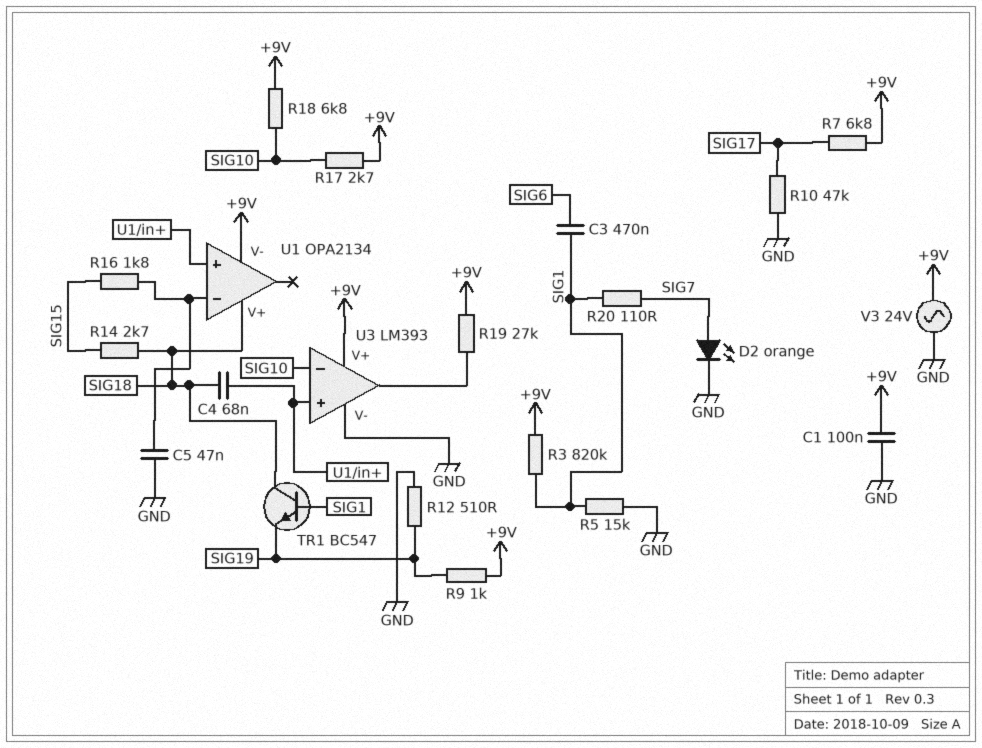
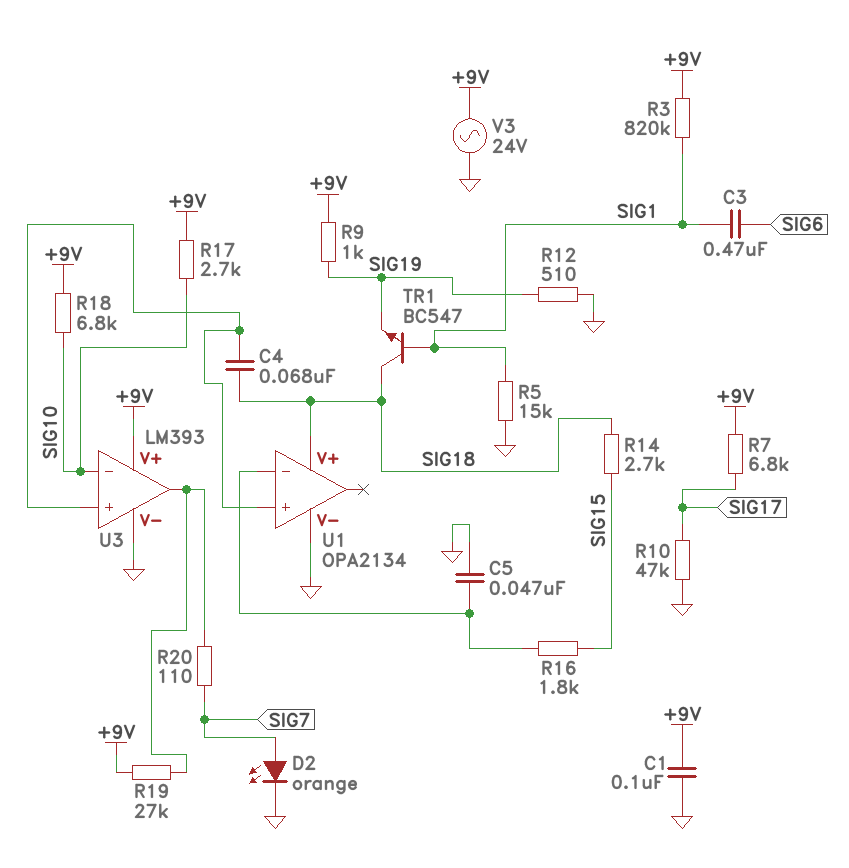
R20: 110 (SIG1, SIG7) -> 110 (SIG7, U3/out)
U1 pin V-: +9V -> GND

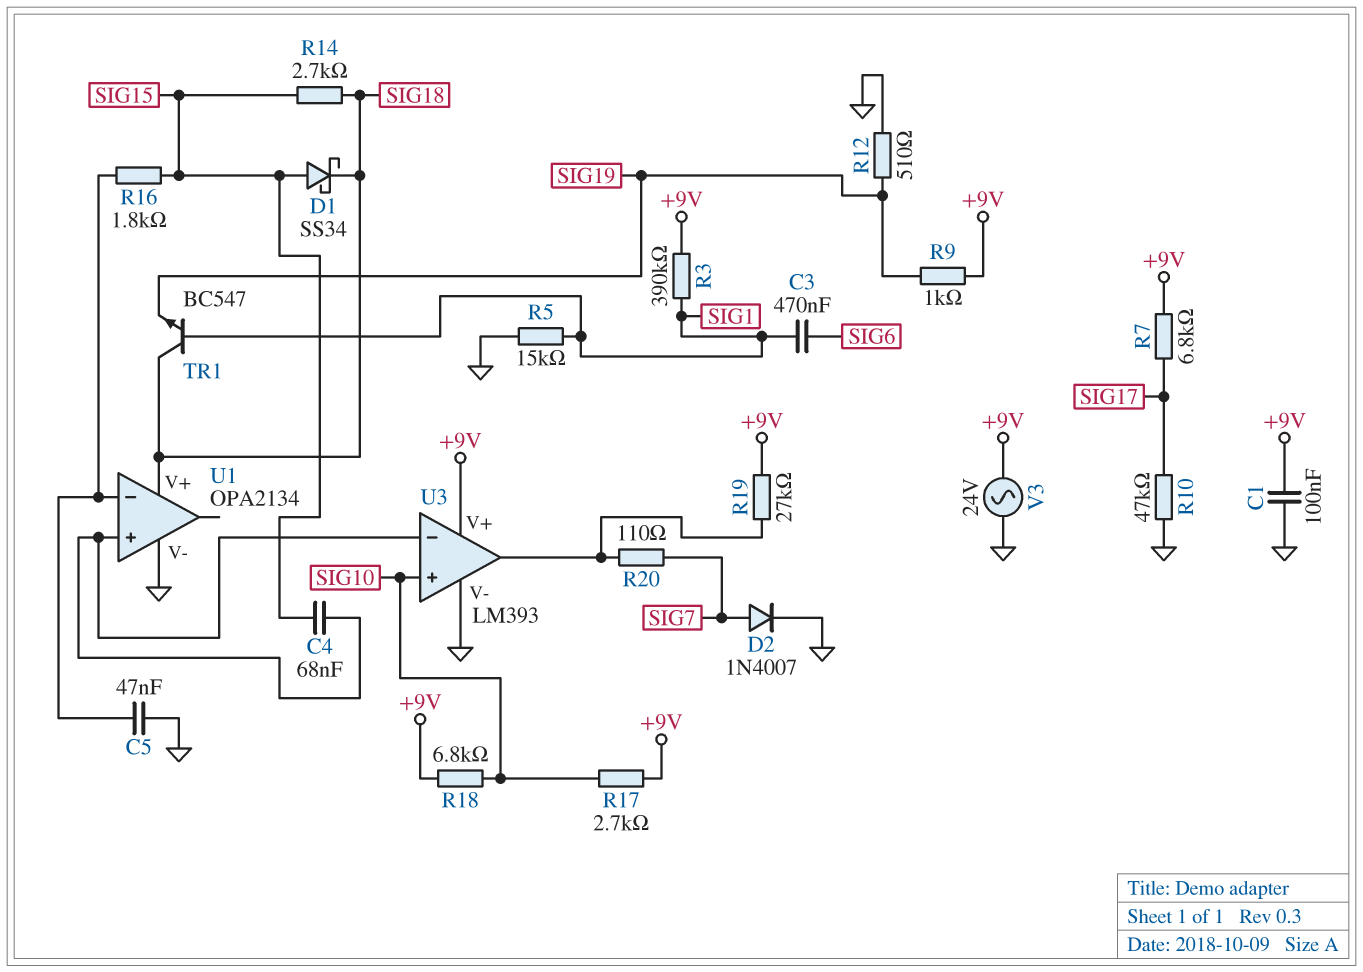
C4: 68nF (SIG18, U1/in+) -> 68nF (SIG15, U1/in+)
D1: none -> schottky SS34 (A SIG15, K SIG18)
D2: LED orange (A SIG7, K GND) -> diode 1N4007 (A SIG7, K GND)
R3: 820k (+9V, SIG1) -> 390k (+9V, SIG1)
U3 pin in+: U1/in+ -> SIG10
U3 pin in-: SIG10 -> U1/in+

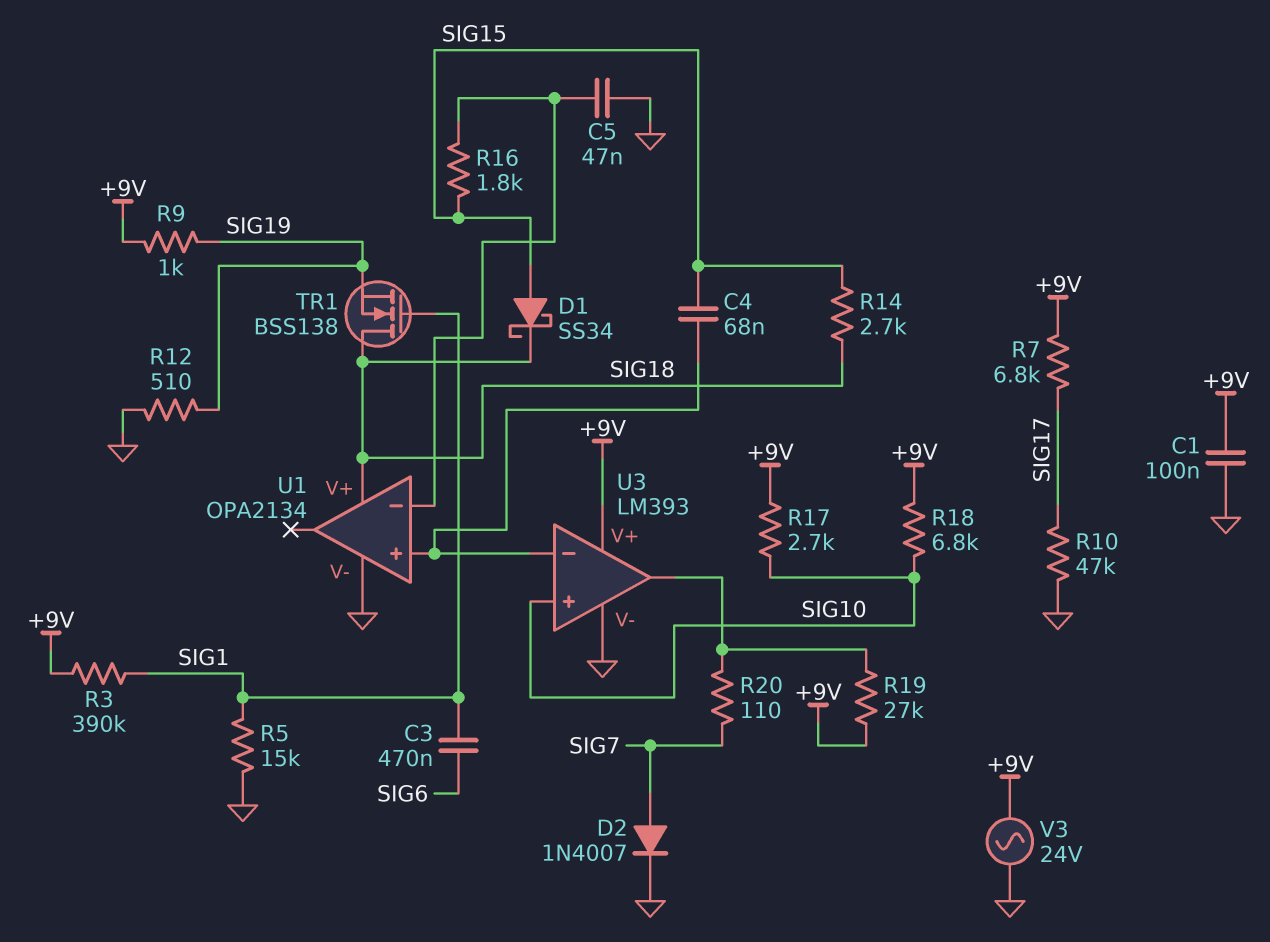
TR1: NPN BC547 (B SIG1, C SIG18, E SIG19) -> NMOS BSS138 (G SIG1, D SIG18, S SIG19)

